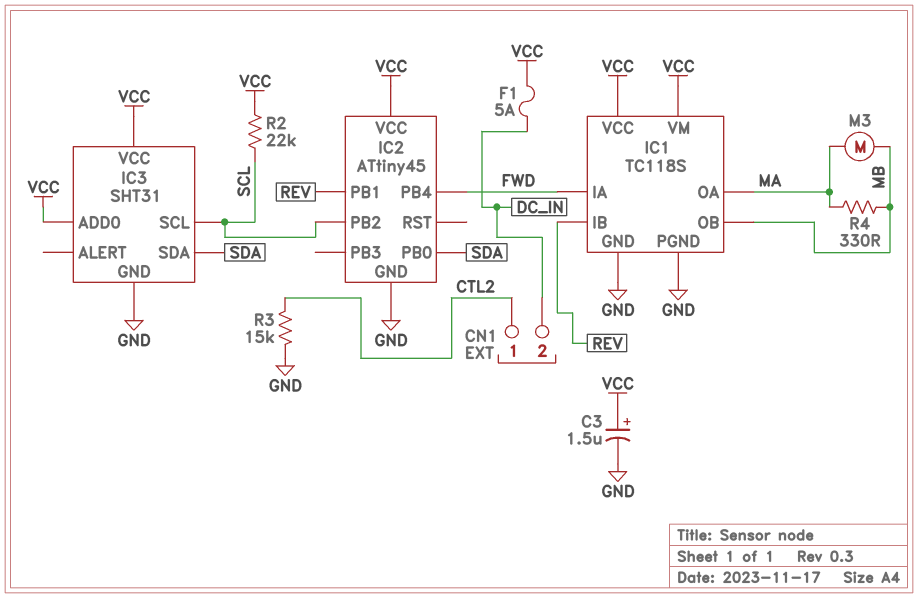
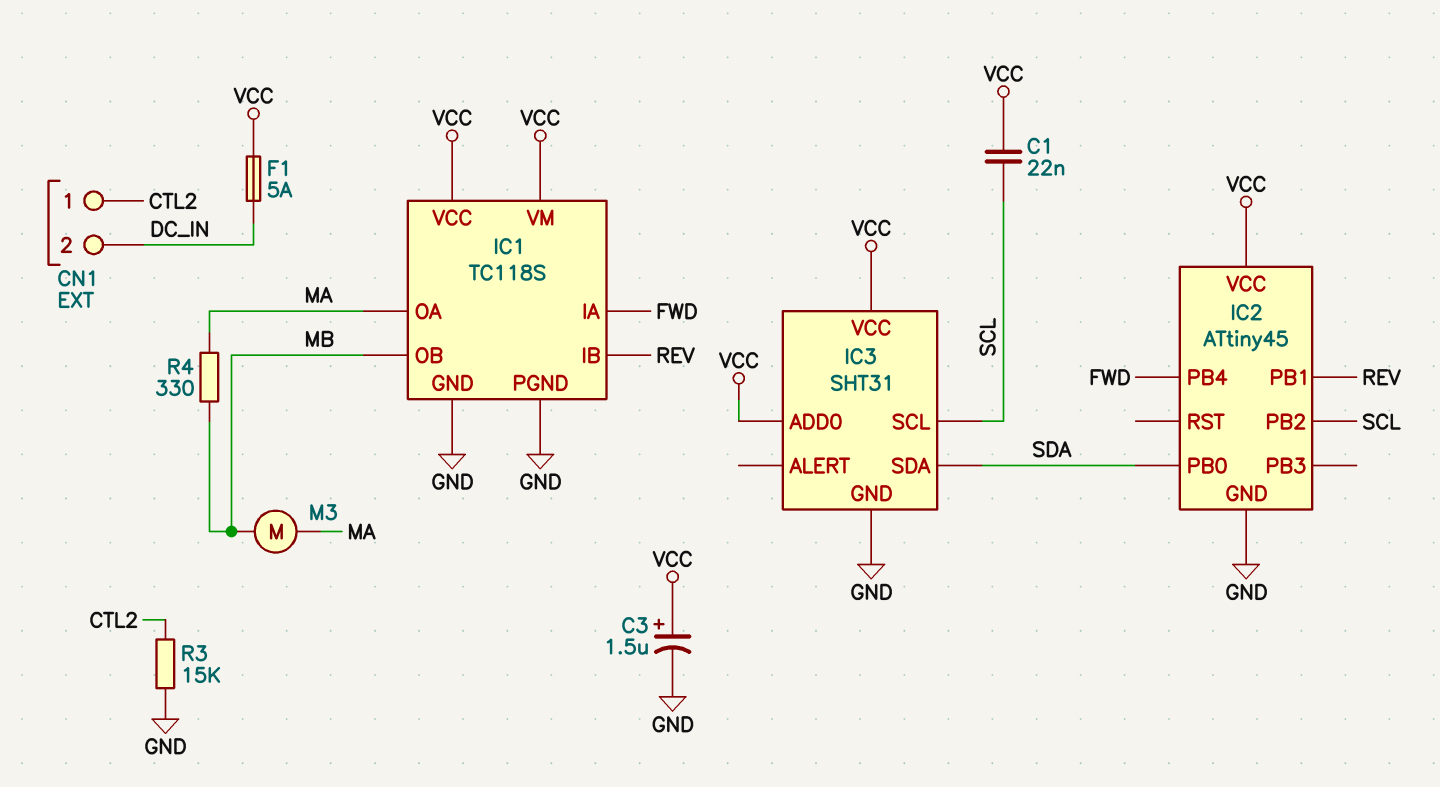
C1: none -> 22nF (SCL, VCC)
R2: 22k (SCL, VCC) -> none

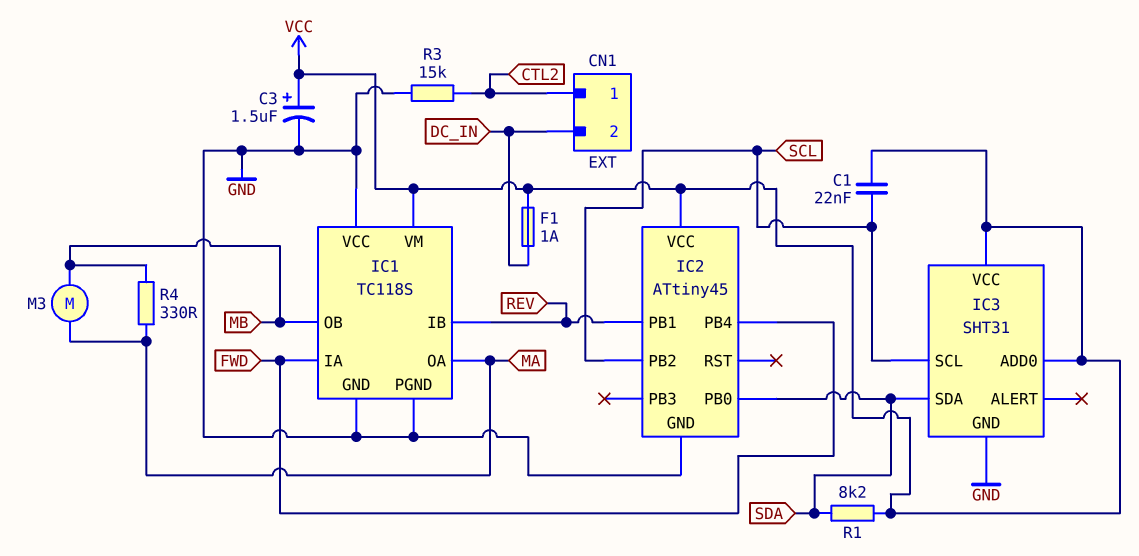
F1: 5A (DC_IN, VCC) -> 1A (DC_IN, VCC)
IC1 pin VCC: VCC -> GND
R1: none -> 8.2k (SDA, VCC)

